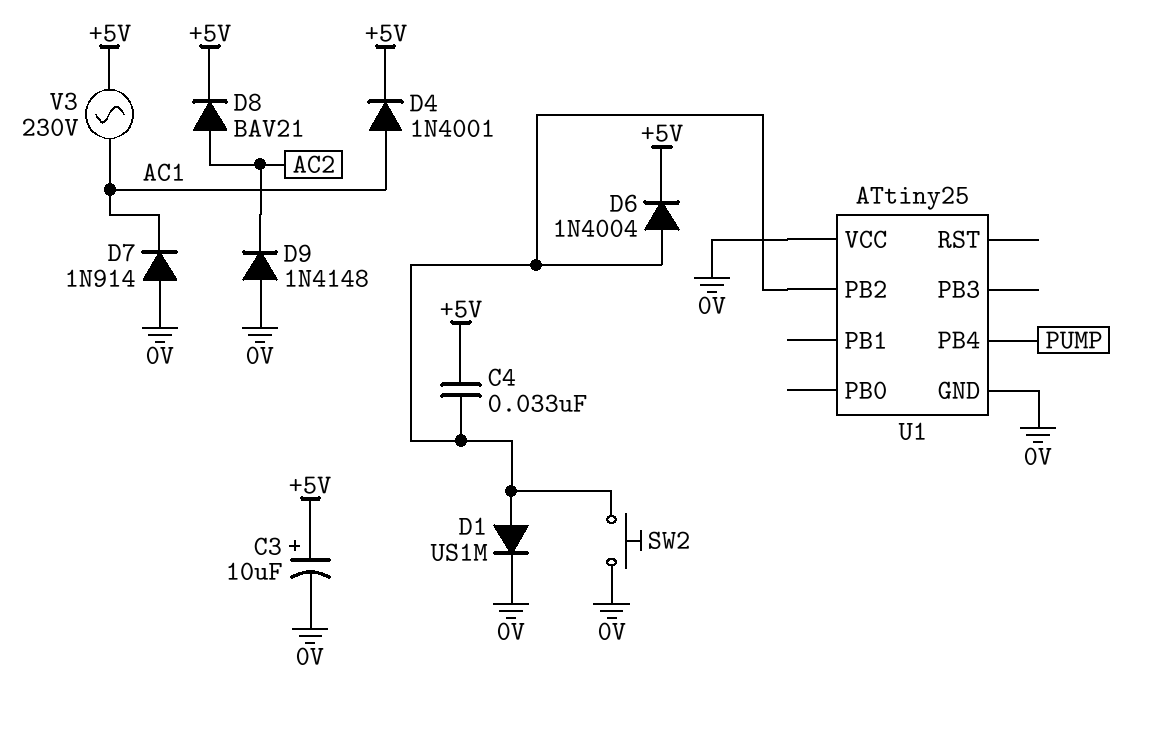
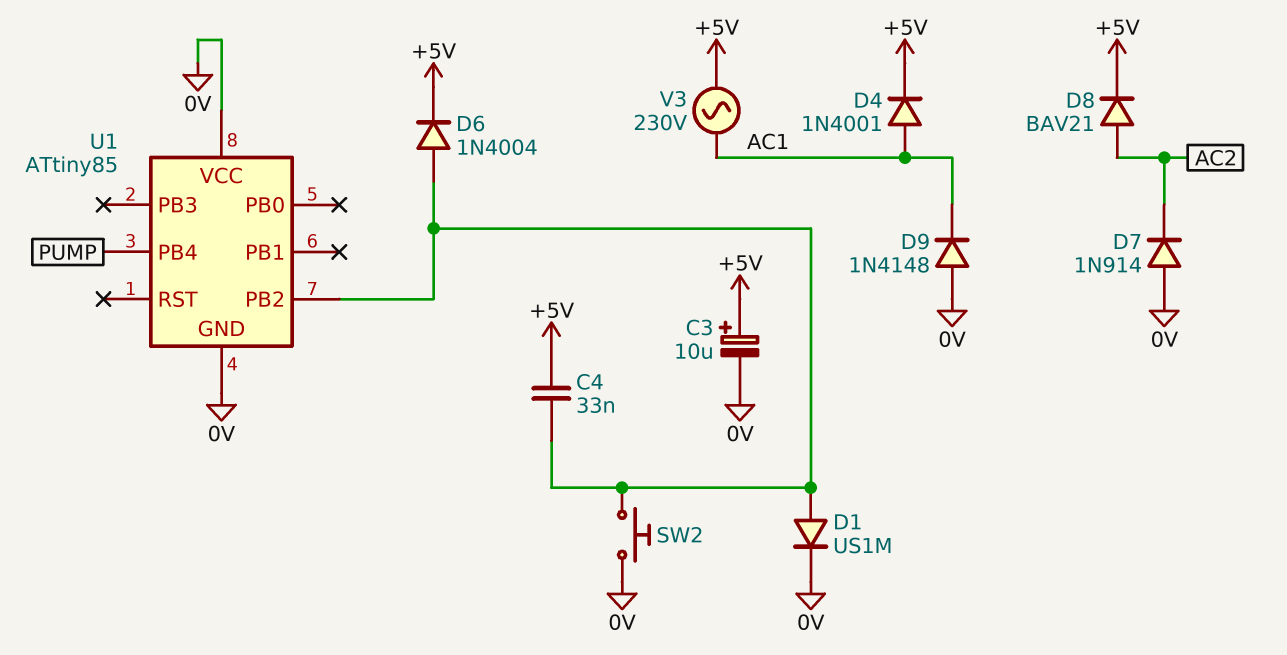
D7: diode 1N914 (A 0V, K AC1) -> diode 1N914 (A 0V, K AC2)
D9: diode 1N4148 (A 0V, K AC2) -> diode 1N4148 (A 0V, K AC1)
U1: ATtiny25 -> ATtiny85

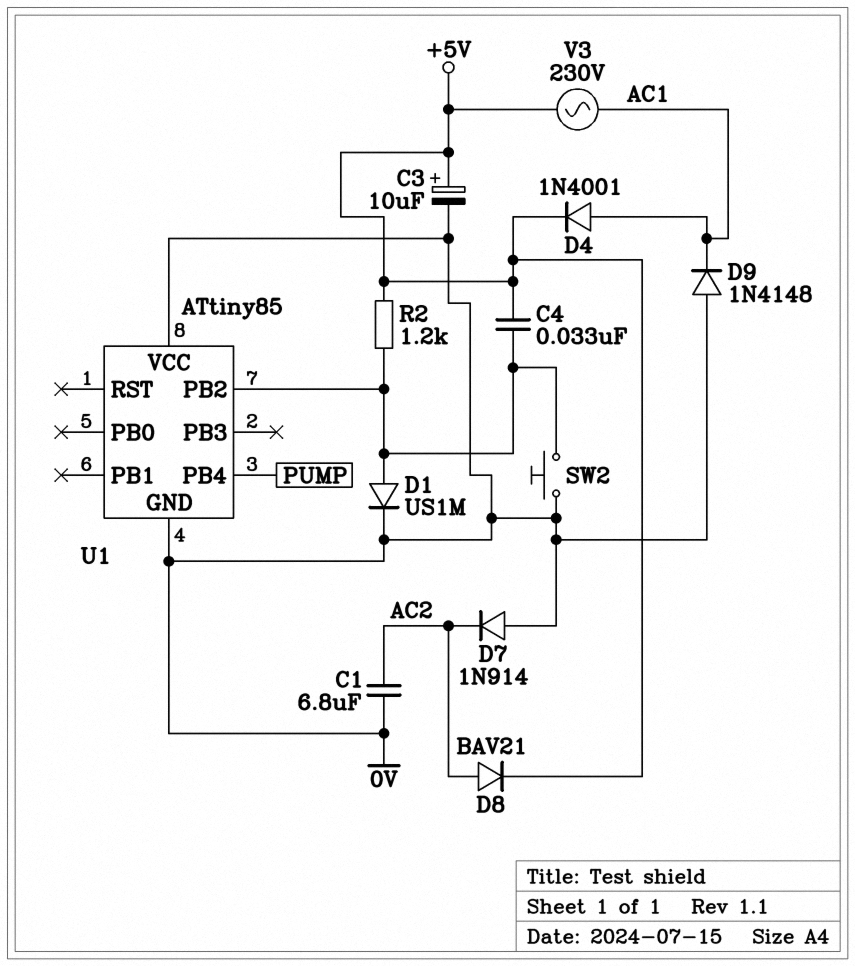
C1: none -> 6.8uF (0V, AC2)
D6: diode 1N4004 (A U1/PB2, K +5V) -> none
R2: none -> 1.2k (+5V, U1/PB2)

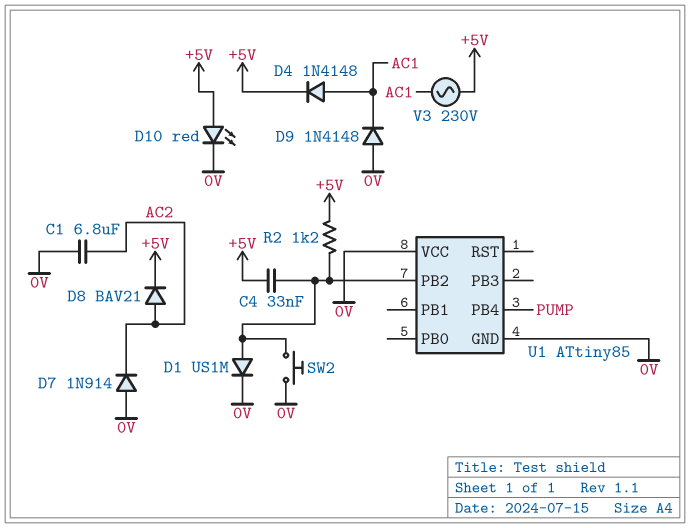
C3: 10uF (plus +5V, minus 0V) -> none
D4: diode 1N4001 (A AC1, K +5V) -> diode 1N4148 (A AC1, K +5V)
D10: none -> LED red (A +5V, K 0V)

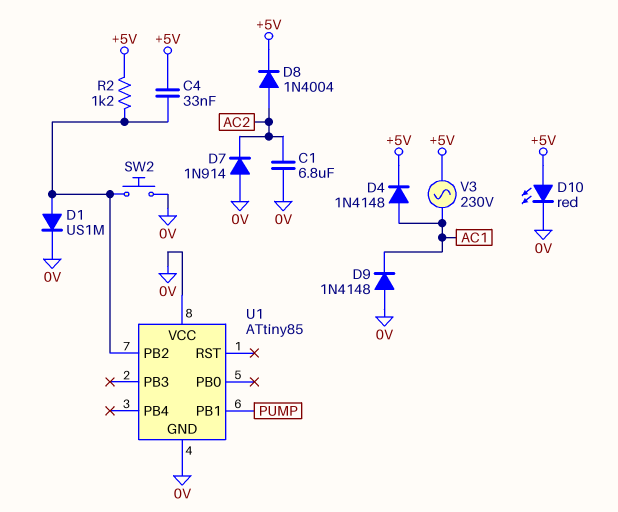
D8: diode BAV21 (A AC2, K +5V) -> diode 1N4004 (A AC2, K +5V)
U1 pin PB1: none -> PUMP
U1 pin PB4: PUMP -> none

